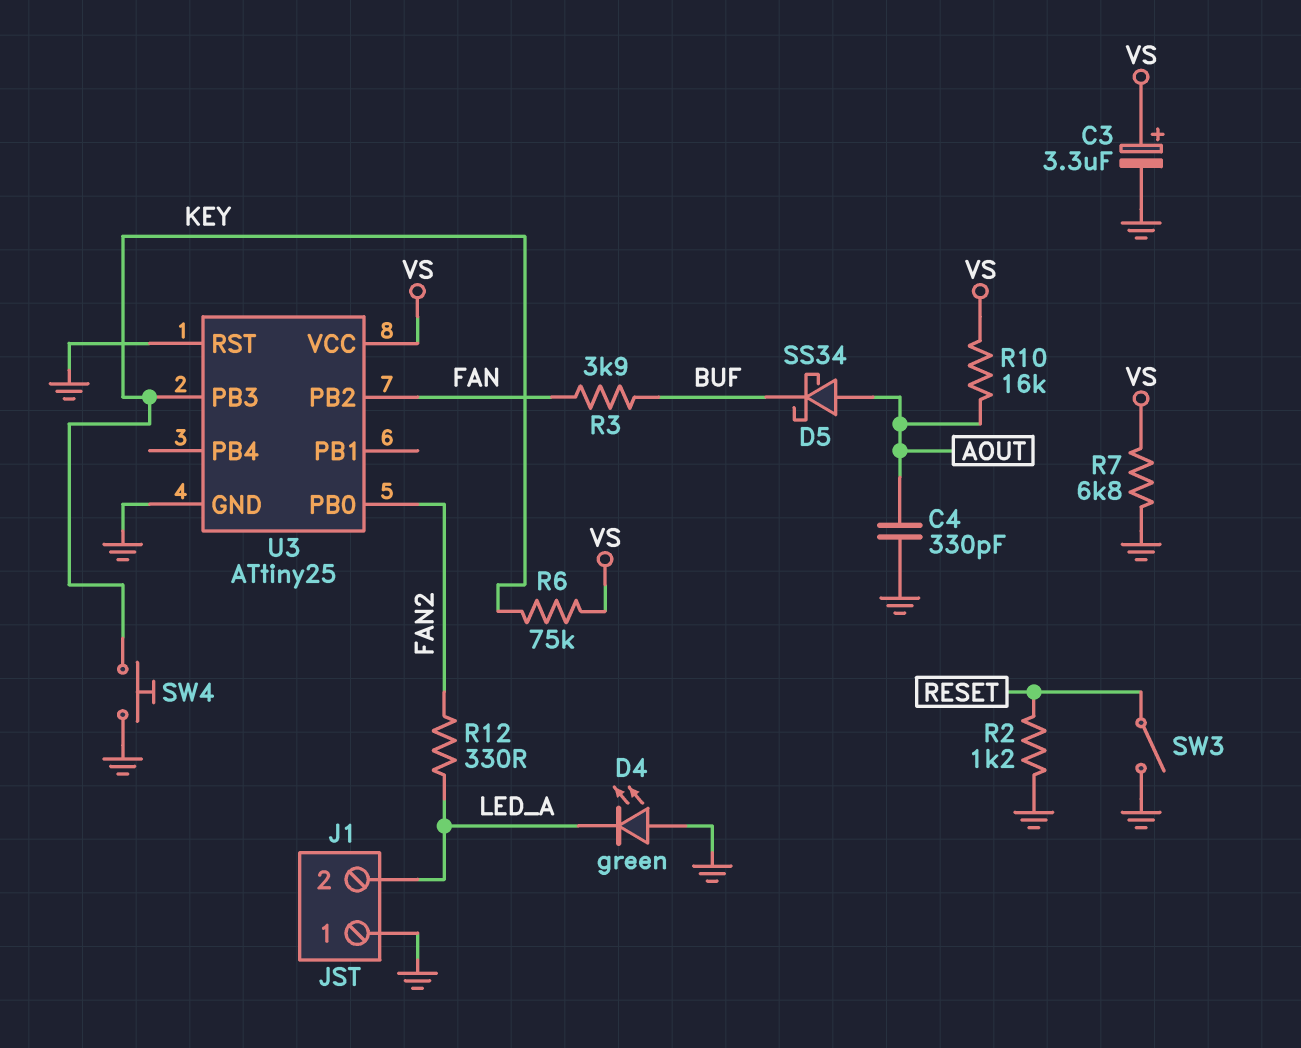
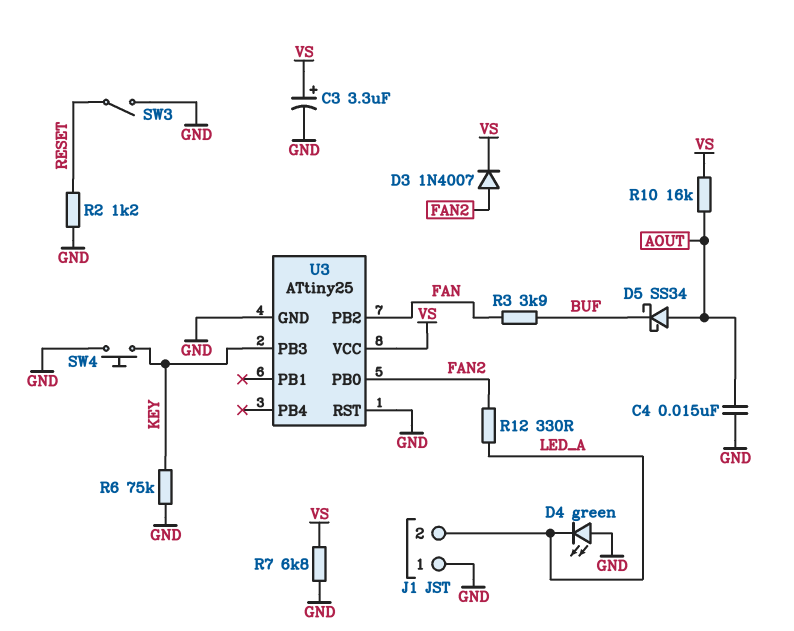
C4: 330pF (AOUT, GND) -> 15nF (AOUT, GND)
D3: none -> diode 1N4007 (A FAN2, K VS)
R6: 75k (KEY, VS) -> 75k (GND, KEY)

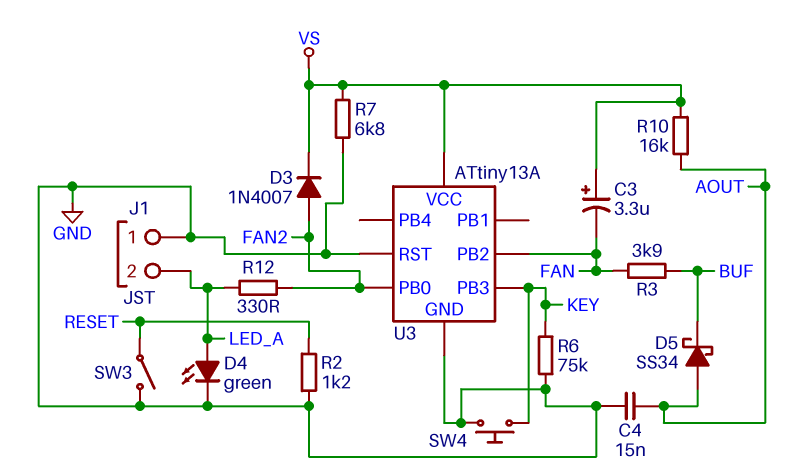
C3: 3.3uF (plus VS, minus GND) -> 3.3uF (plus VS, minus FAN)
D4: LED green (A GND, K LED_A) -> LED green (A LED_A, K GND)
U3: ATtiny25 -> ATtiny13A

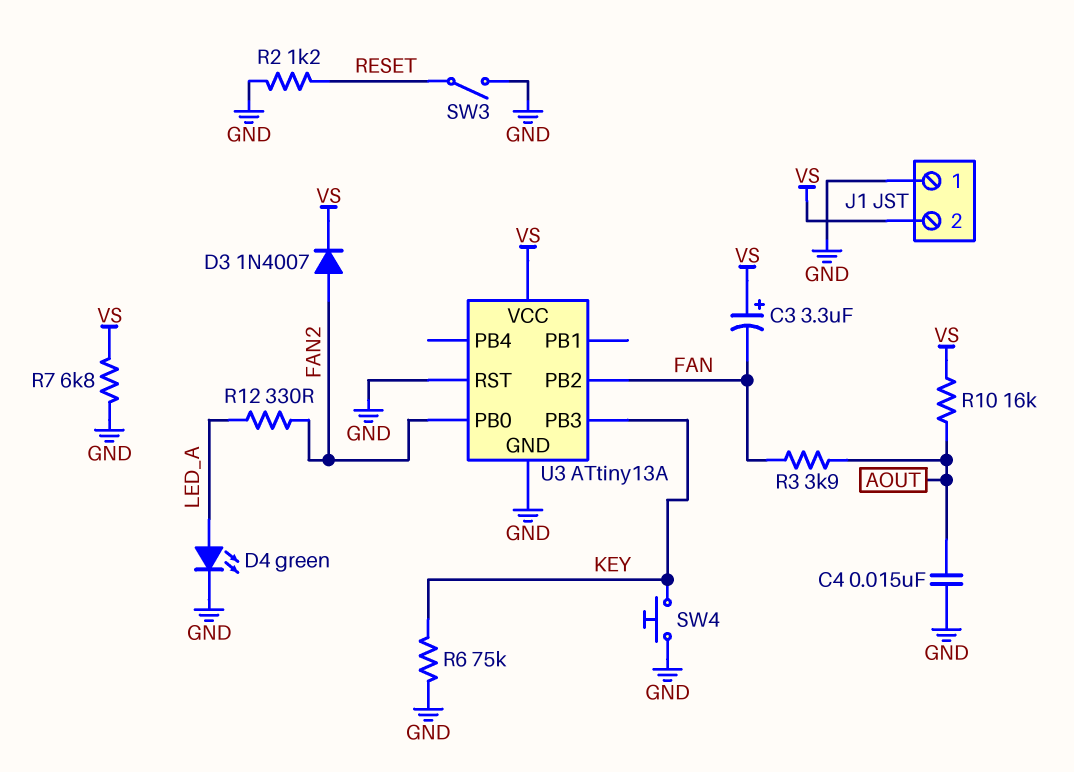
D5: schottky SS34 (A AOUT, K BUF) -> none
J1 pin 2: LED_A -> VS
R3: 3.9k (BUF, FAN) -> 3.9k (AOUT, FAN)

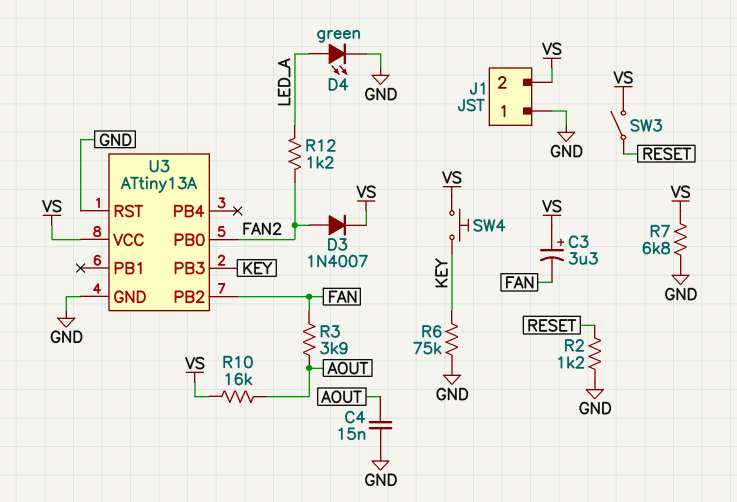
R12: 330 (FAN2, LED_A) -> 1.2k (FAN2, LED_A)
SW3: switch (GND, RESET) -> switch (RESET, VS)
SW4: button (GND, KEY) -> button (KEY, VS)

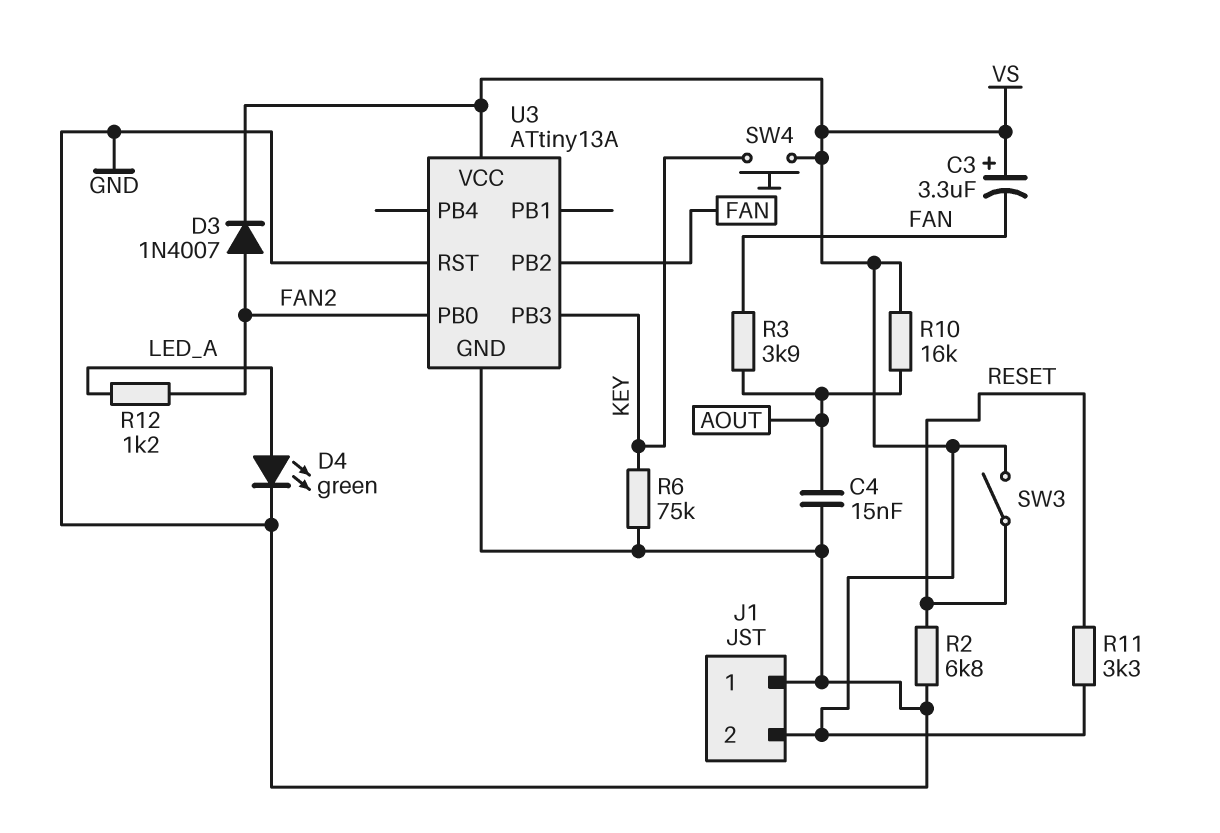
R2: 1.2k (GND, RESET) -> 6.8k (GND, RESET)
R7: 6.8k (GND, VS) -> none
R11: none -> 3.3k (RESET, VS)

